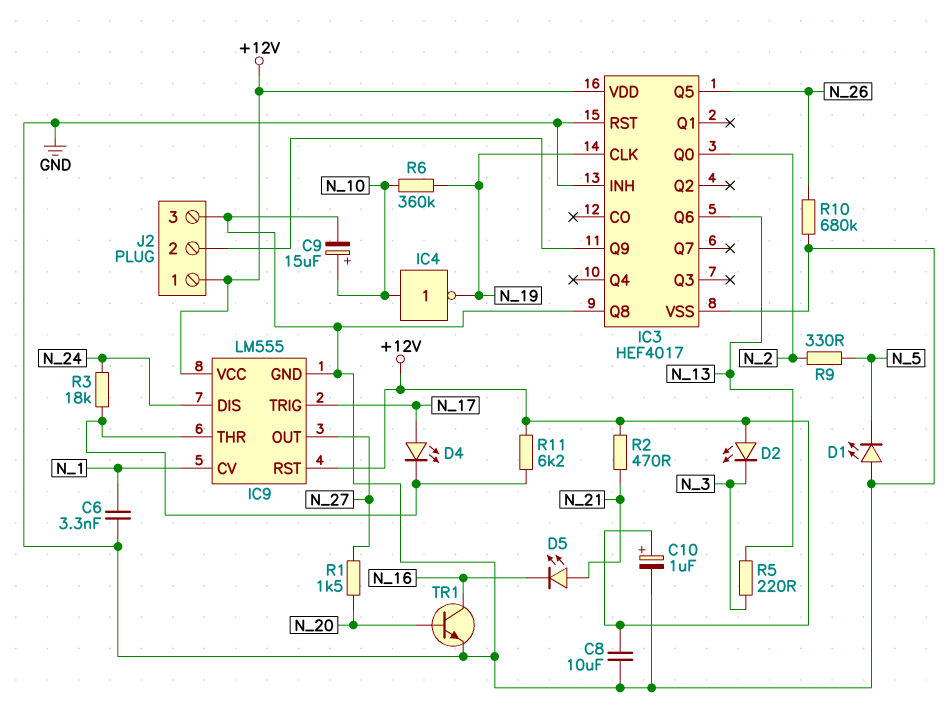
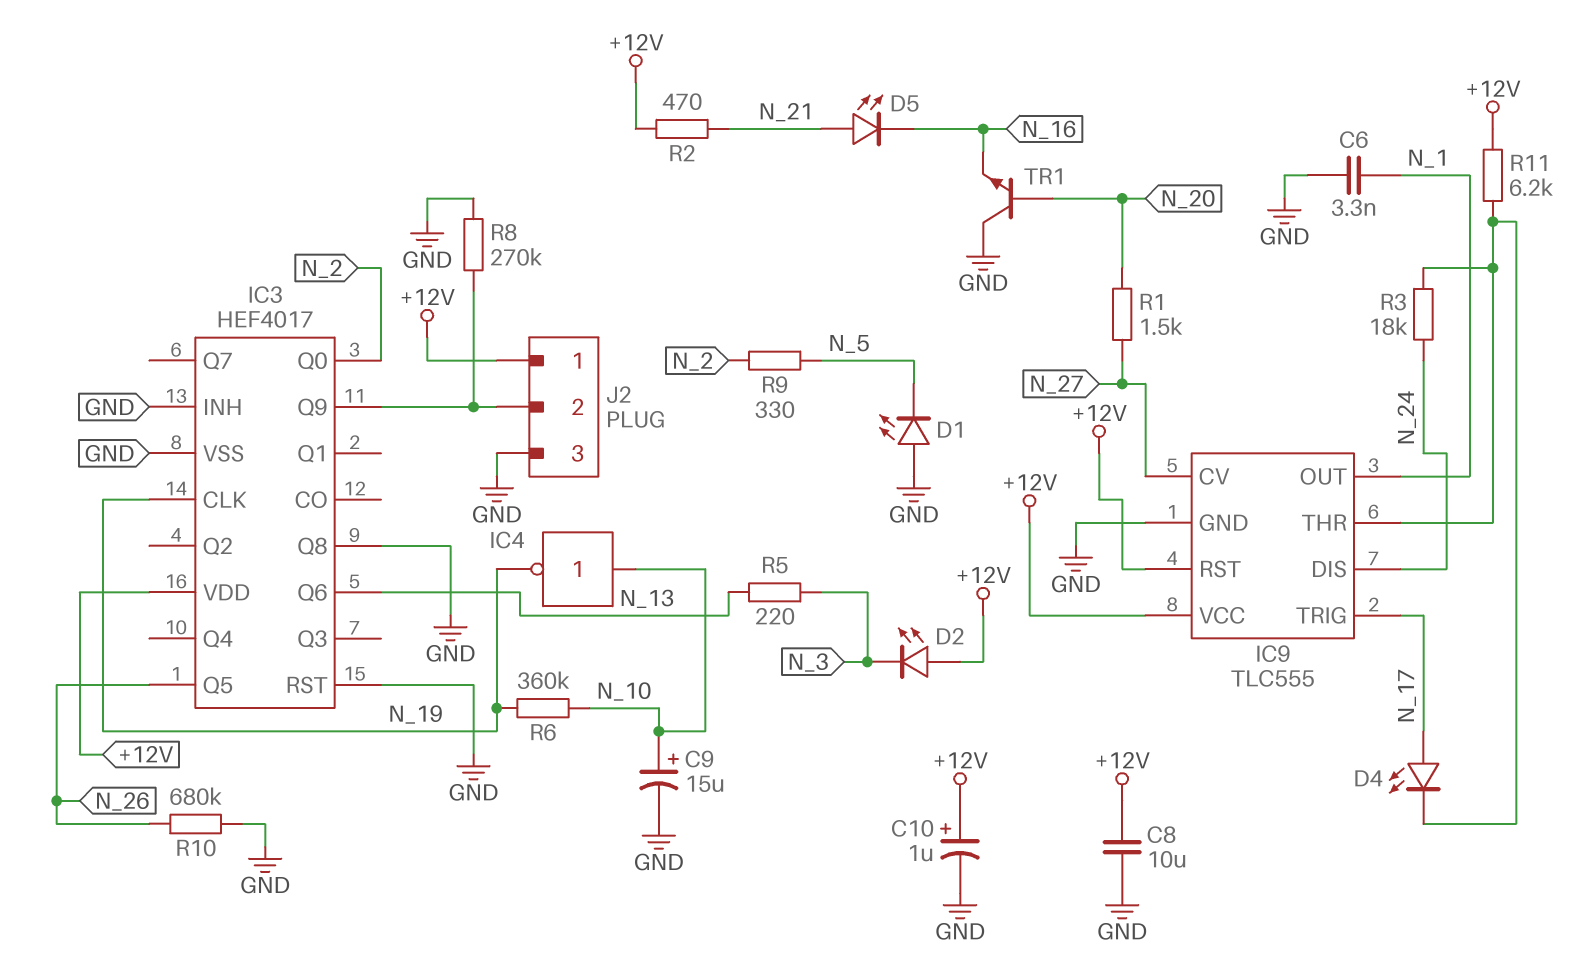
IC9: LM555 -> TLC555
IC9 pin CV: N_1 -> N_27
IC9 pin OUT: N_27 -> N_1
R8: none -> 270k (GND, IC3/Q9)
TR1: NPN (B N_20, C N_16, E GND) -> NPN (B N_20, C GND, E N_16)

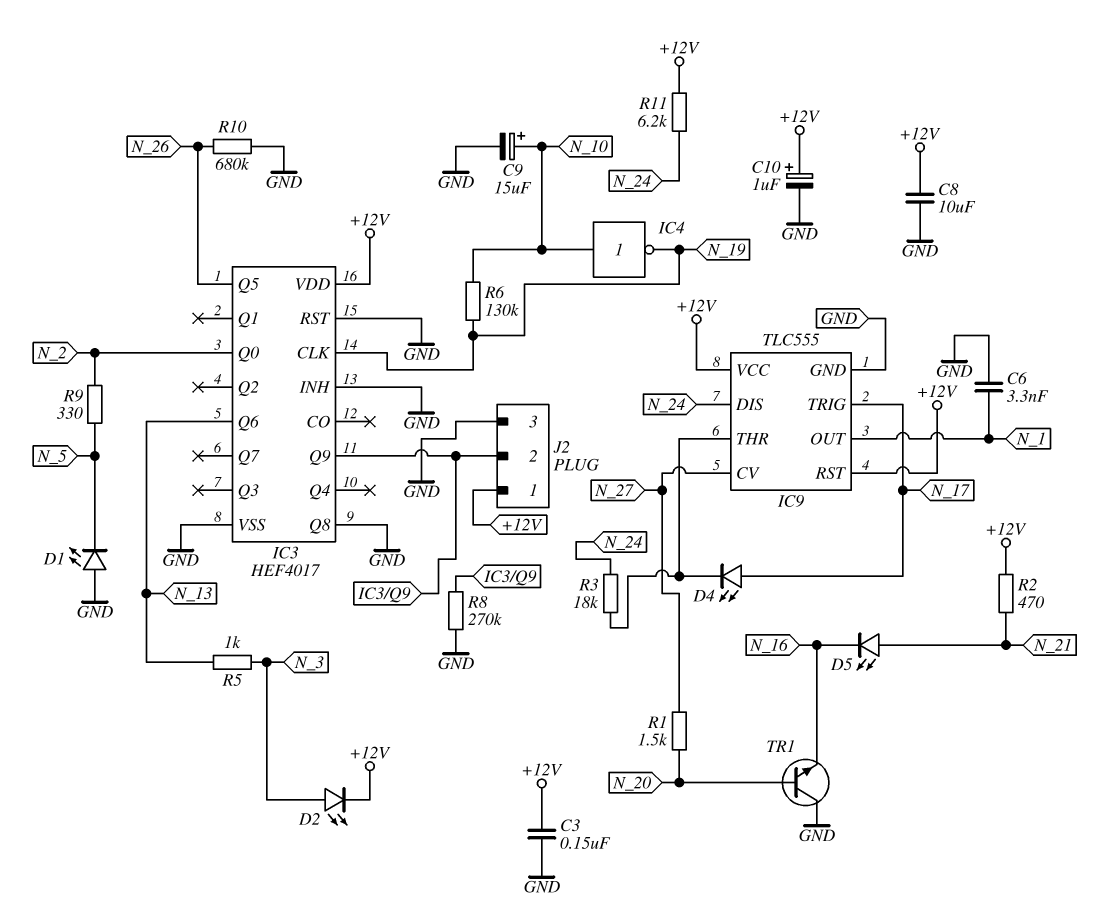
C3: none -> 150nF (+12V, GND)
D2: LED (A +12V, K N_3) -> LED (A N_3, K +12V)
R5: 220 (N_3, N_13) -> 1k (N_3, N_13)
R6: 360k (N_10, N_19) -> 130k (N_10, N_19)
R11: 6.2k (+12V, IC9/THR) -> 6.2k (+12V, N_24)

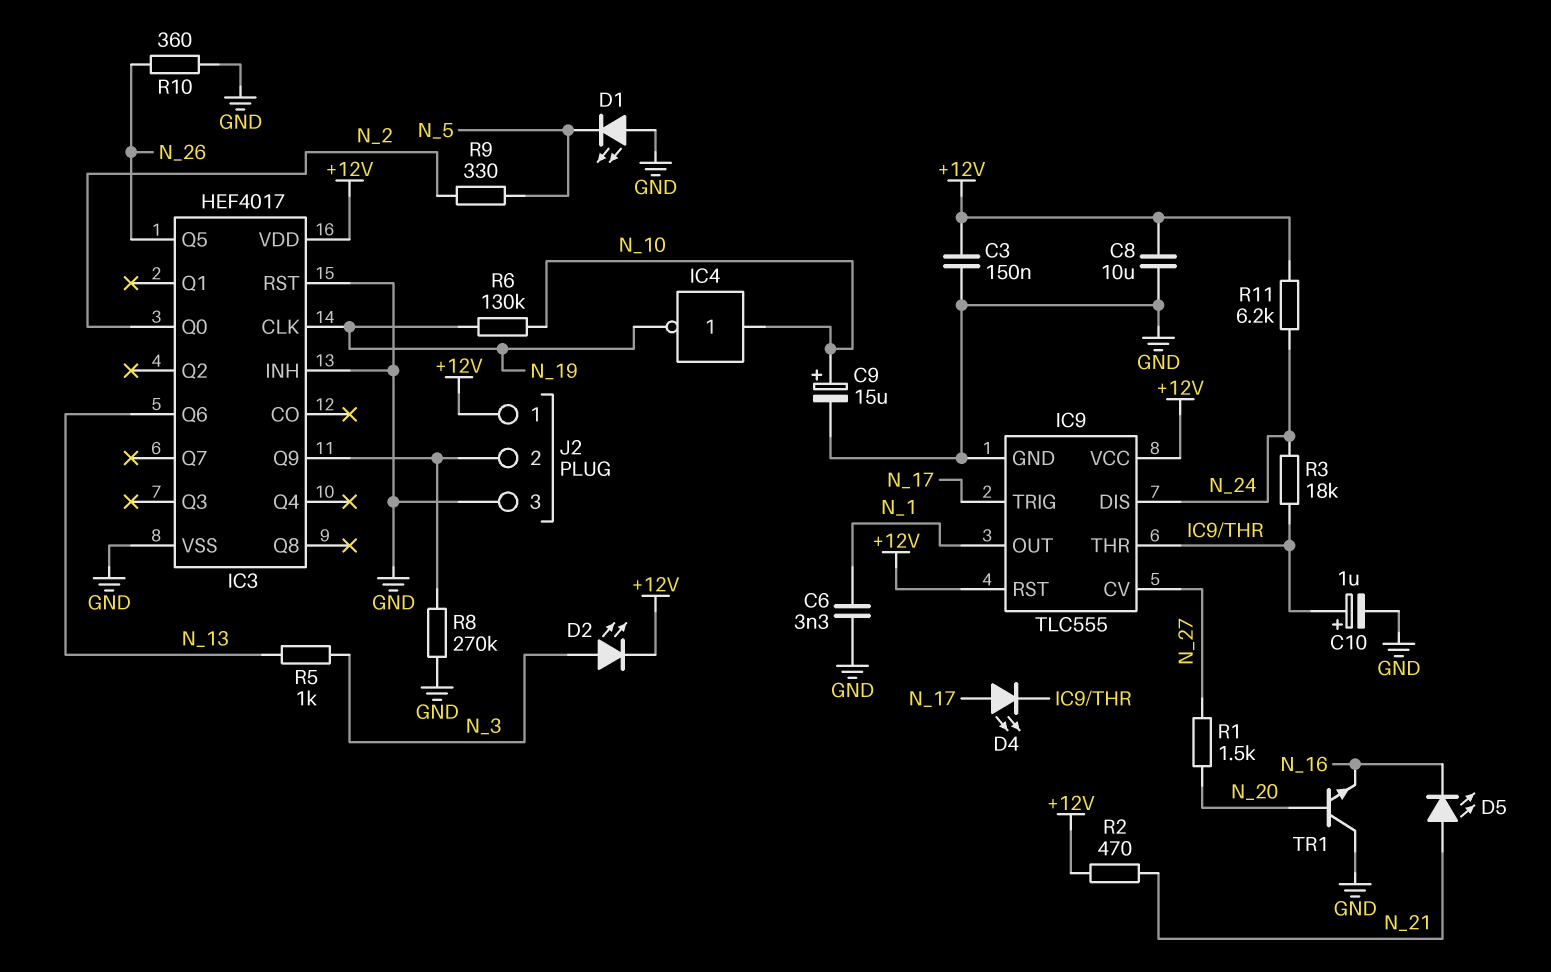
C10: 1uF (plus +12V, minus GND) -> 1uF (plus IC9/THR, minus GND)
IC3 pin Q8: GND -> none
R10: 680k (GND, N_26) -> 360 (GND, N_26)

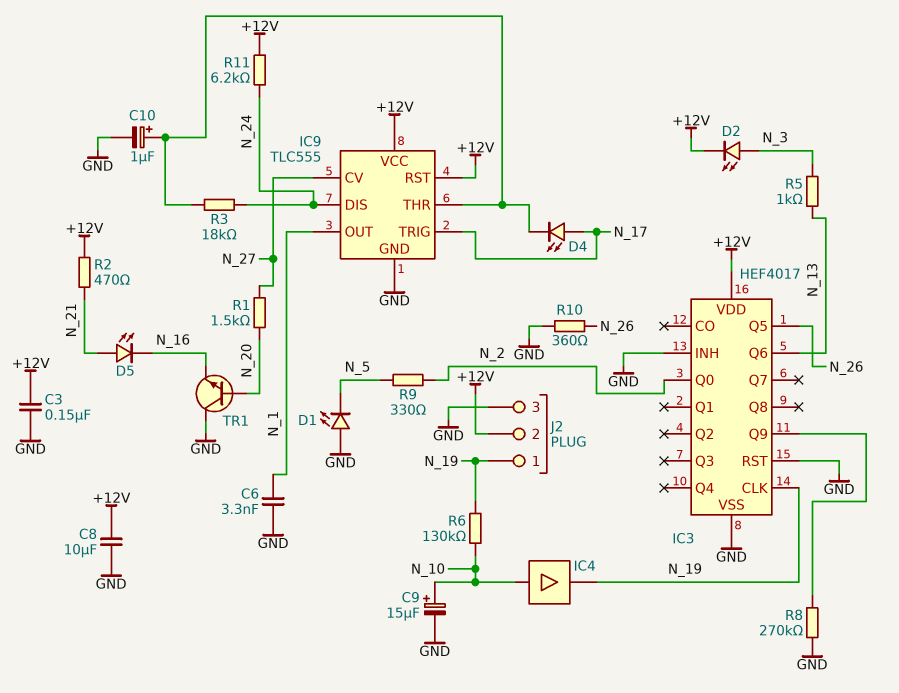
IC4: NOT (in N_10, out N_19) -> buffer (in N_10, out N_19)
J2 pin 1: +12V -> N_19
J2 pin 2: IC3/Q9 -> +12V

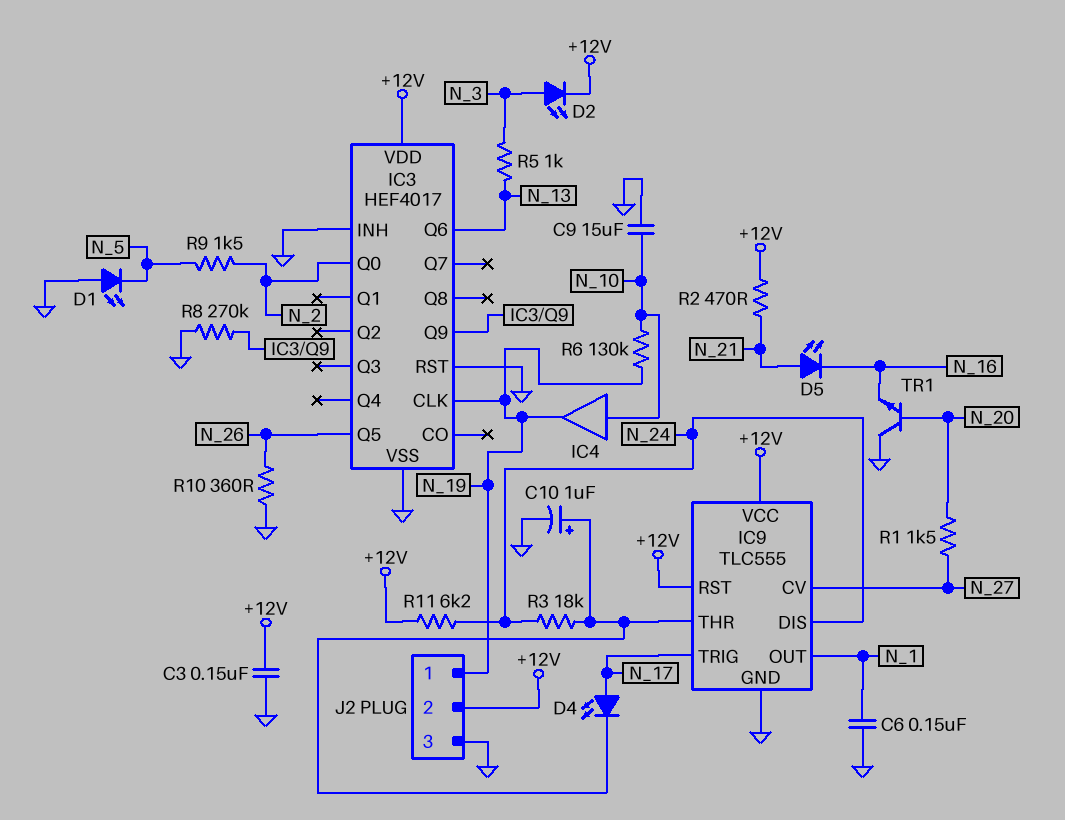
C6: 3.3nF (GND, N_1) -> 150nF (GND, N_1)
C8: 10uF (+12V, GND) -> none
C9: 15uF (plus N_10, minus GND) -> 15uF (GND, N_10)
R9: 330 (N_2, N_5) -> 1.5k (N_2, N_5)

